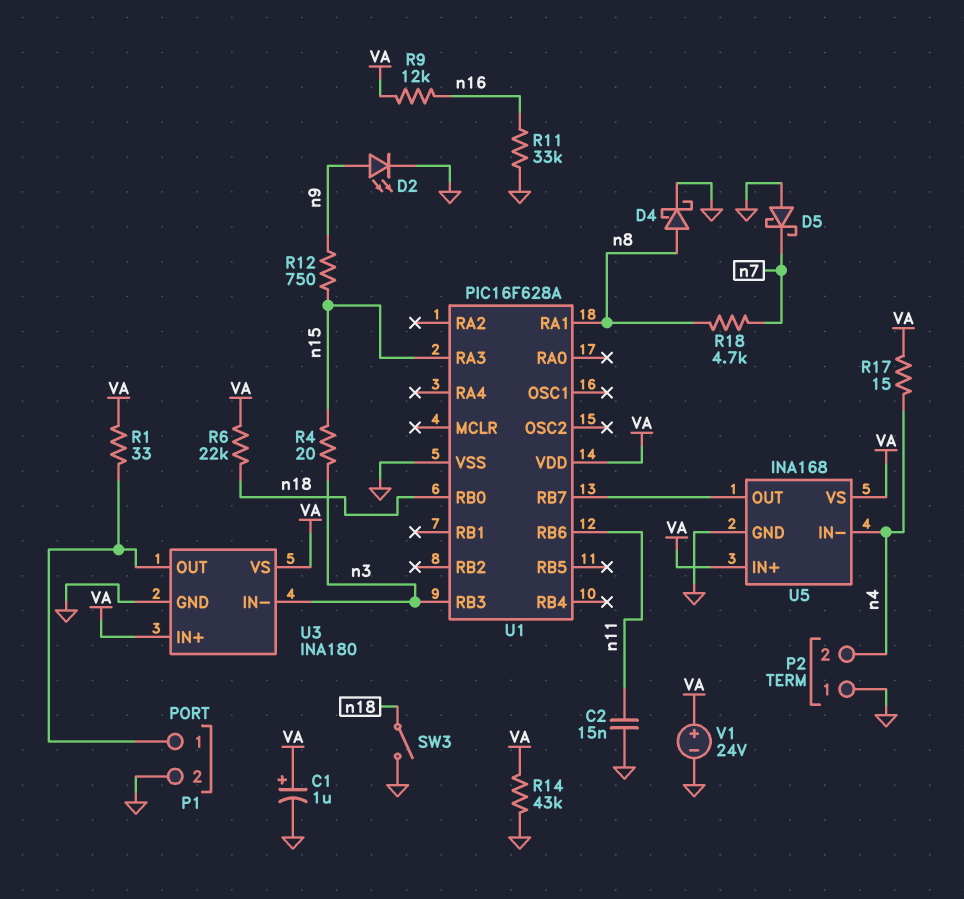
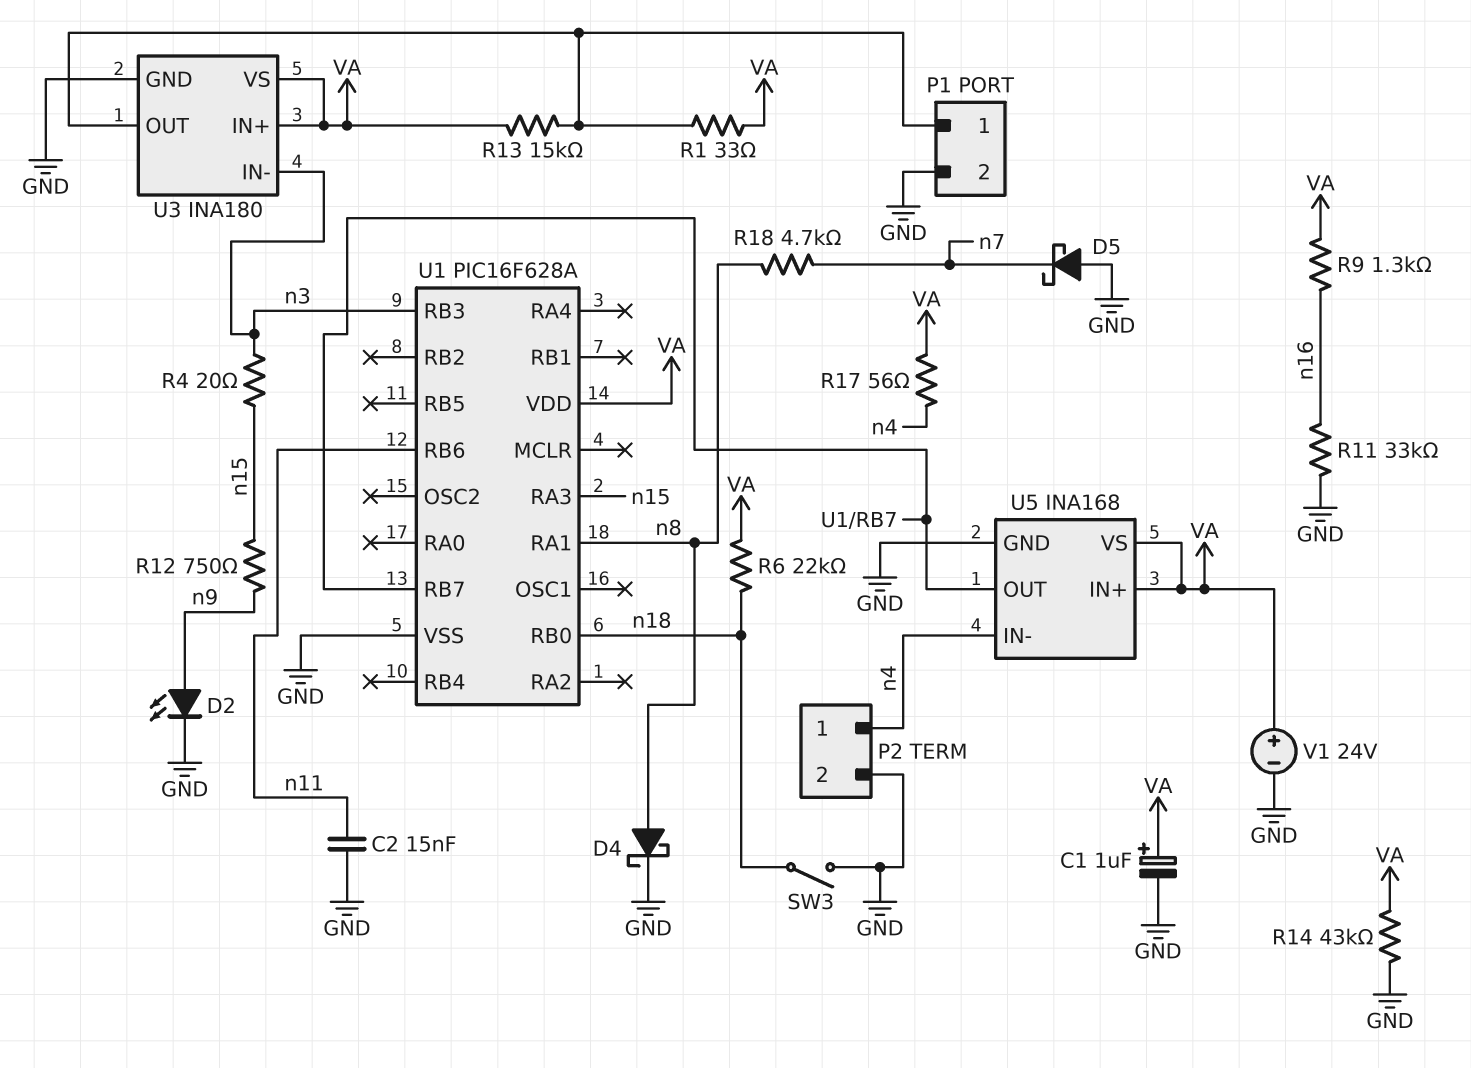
P2 pin 1: GND -> n4
P2 pin 2: n4 -> GND
R9: 12k (VA, n16) -> 1.3k (VA, n16)
R13: none -> 15k (P1/1, VA)
R17: 15 (VA, n4) -> 56 (VA, n4)

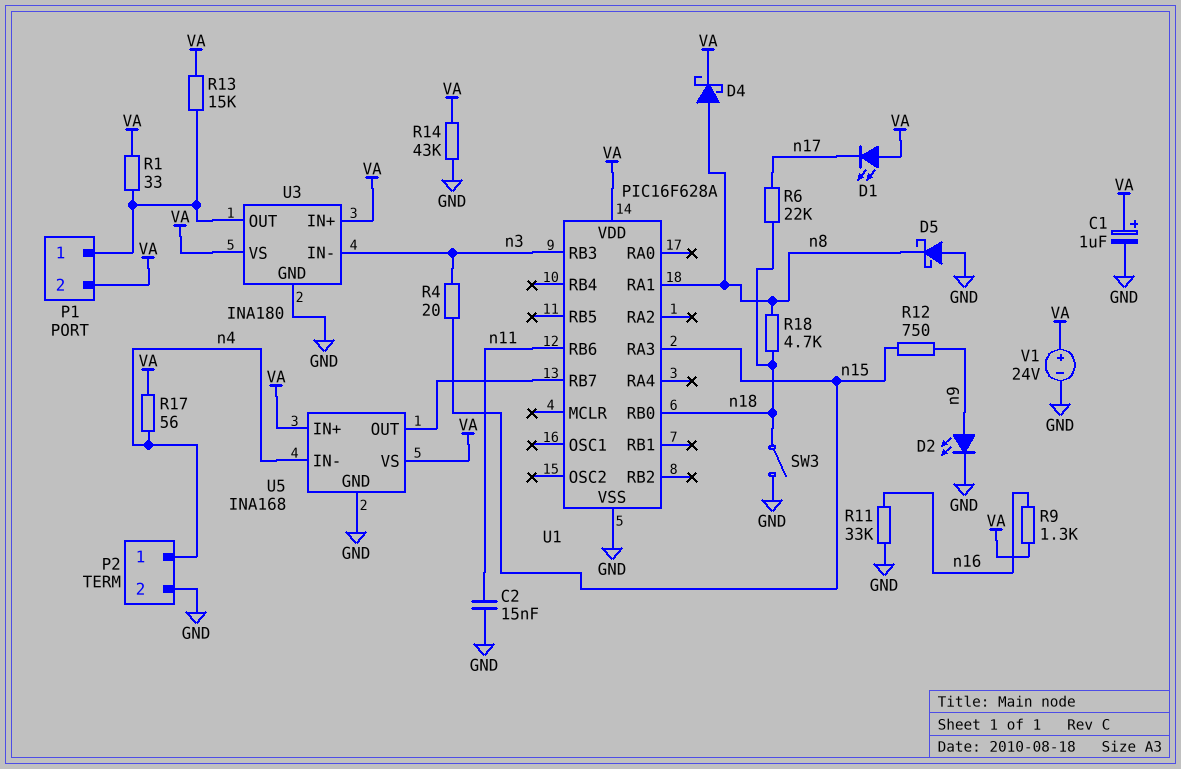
D1: none -> LED (A VA, K n17)
D4: schottky (A n8, K GND) -> schottky (A n8, K VA)
D5: schottky (A GND, K n7) -> schottky (A GND, K n8)
P1 pin 2: GND -> VA
R6: 22k (VA, n18) -> 22k (n17, n18)
R18: 4.7k (n7, n8) -> 4.7k (n8, n18)

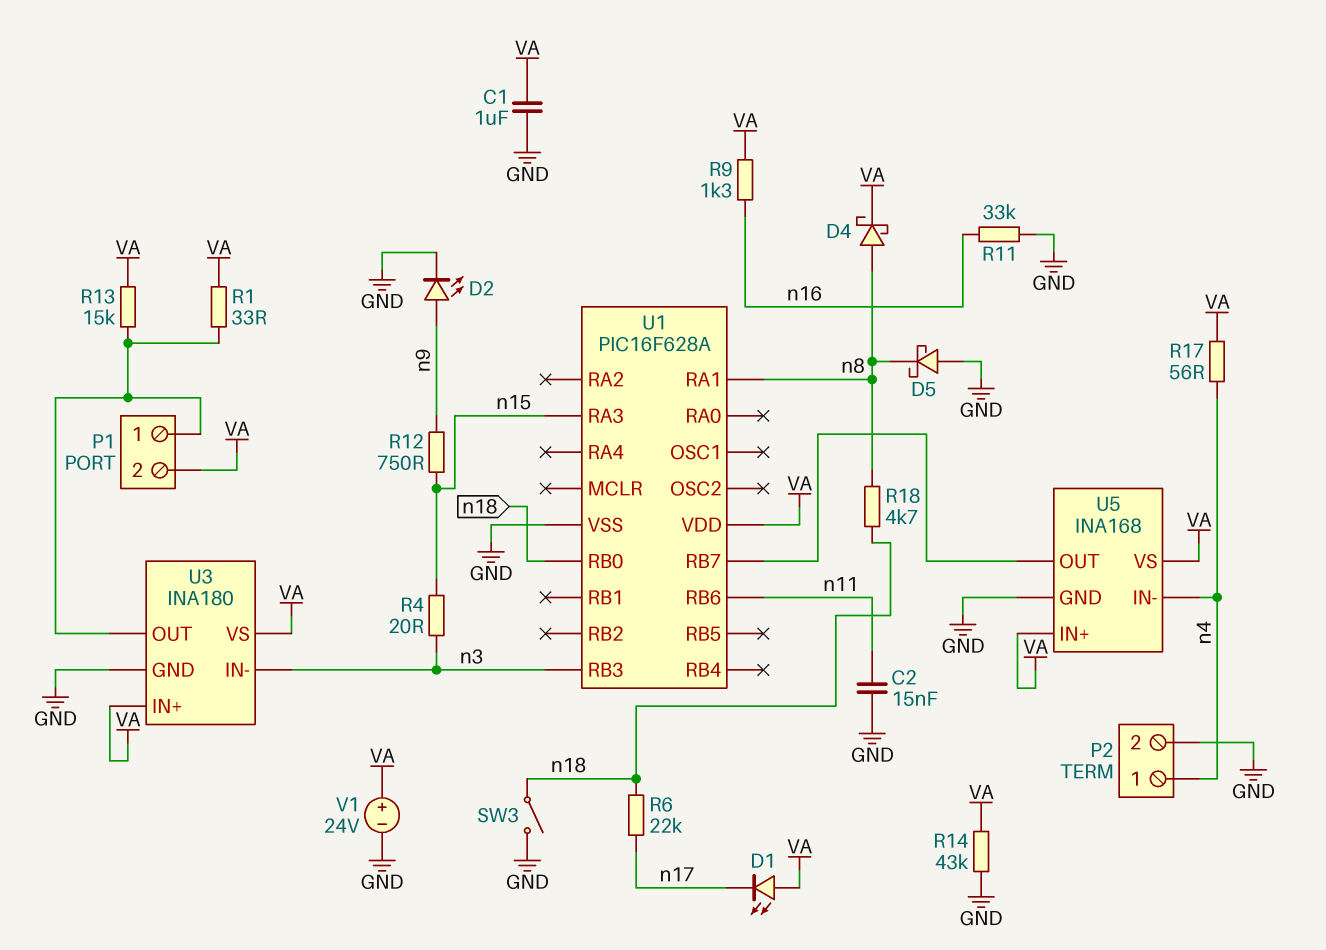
C1: 1uF (plus VA, minus GND) -> 1uF (GND, VA)

